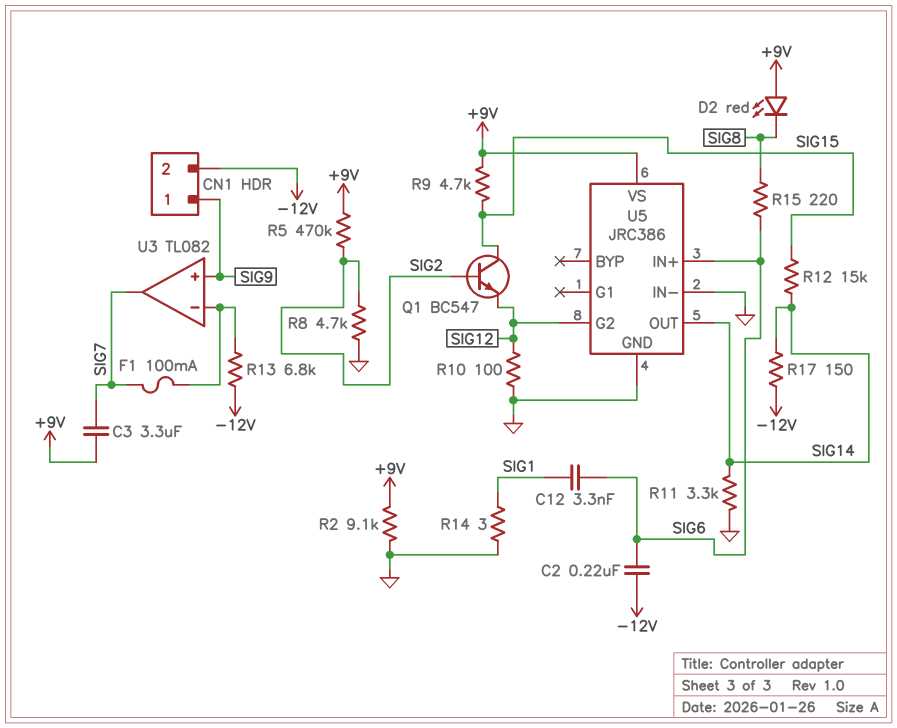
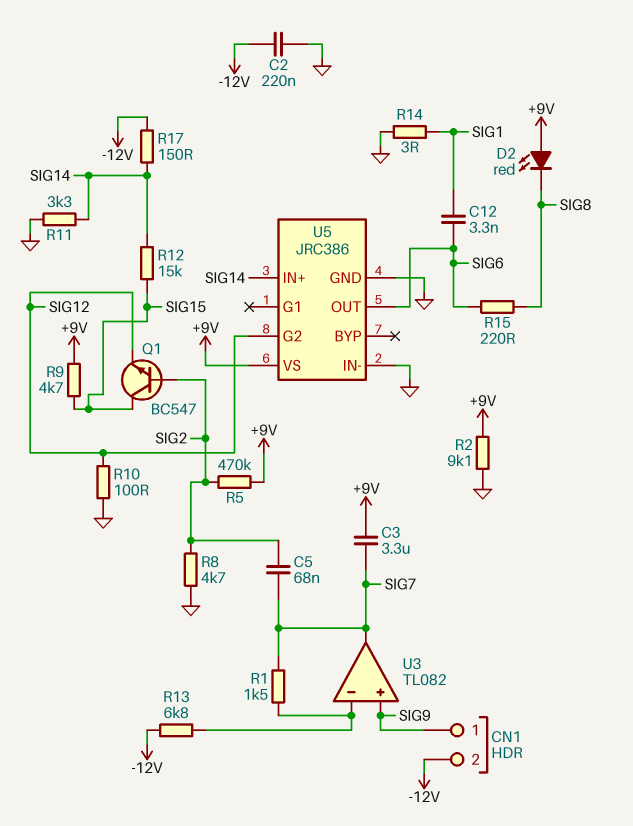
C2: 220nF (-12V, SIG6) -> 220nF (-12V, GND)
C5: none -> 68nF (SIG2, SIG7)
F1: 100mA (SIG7, U3/in-) -> none
R1: none -> 1.5k (SIG7, U3/in-)
U5 pin IN+: SIG6 -> SIG14
U5 pin OUT: SIG14 -> SIG6

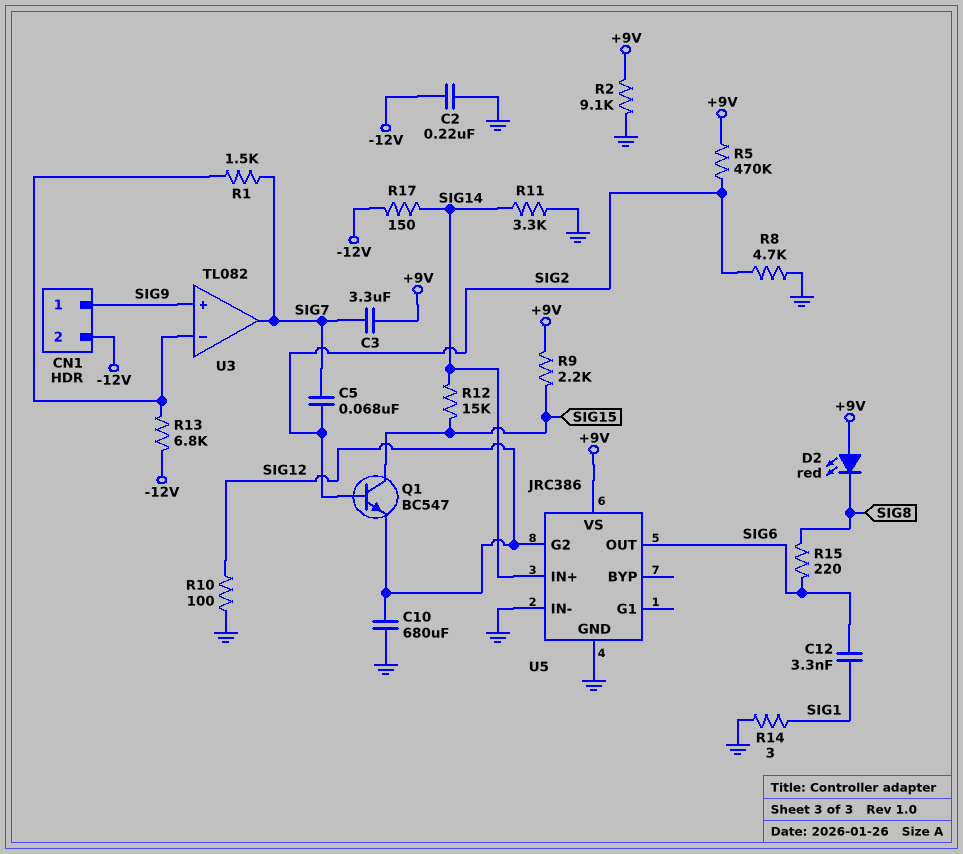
C10: none -> 680uF (GND, SIG12)
R9: 4.7k (+9V, SIG15) -> 2.2k (+9V, SIG15)

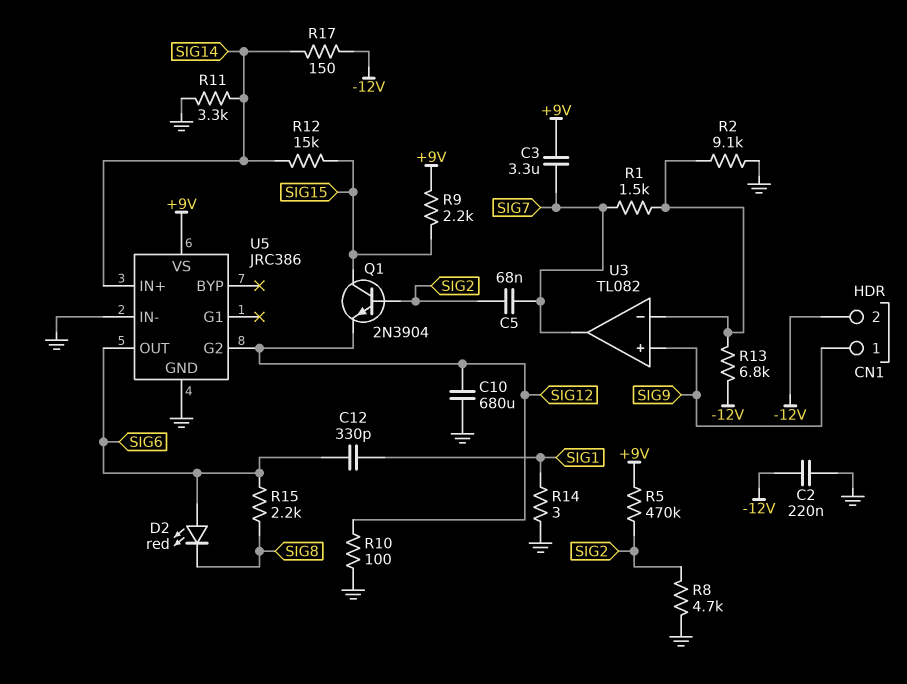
C12: 3.3nF (SIG1, SIG6) -> 330pF (SIG1, SIG6)
D2: LED red (A +9V, K SIG8) -> LED red (A SIG6, K SIG8)
Q1: NPN BC547 (B SIG2, C SIG15, E SIG12) -> NPN 2N3904 (B SIG2, C SIG15, E SIG12)
R2: 9.1k (+9V, GND) -> 9.1k (GND, U3/in-)
R15: 220 (SIG6, SIG8) -> 2.2k (SIG6, SIG8)

